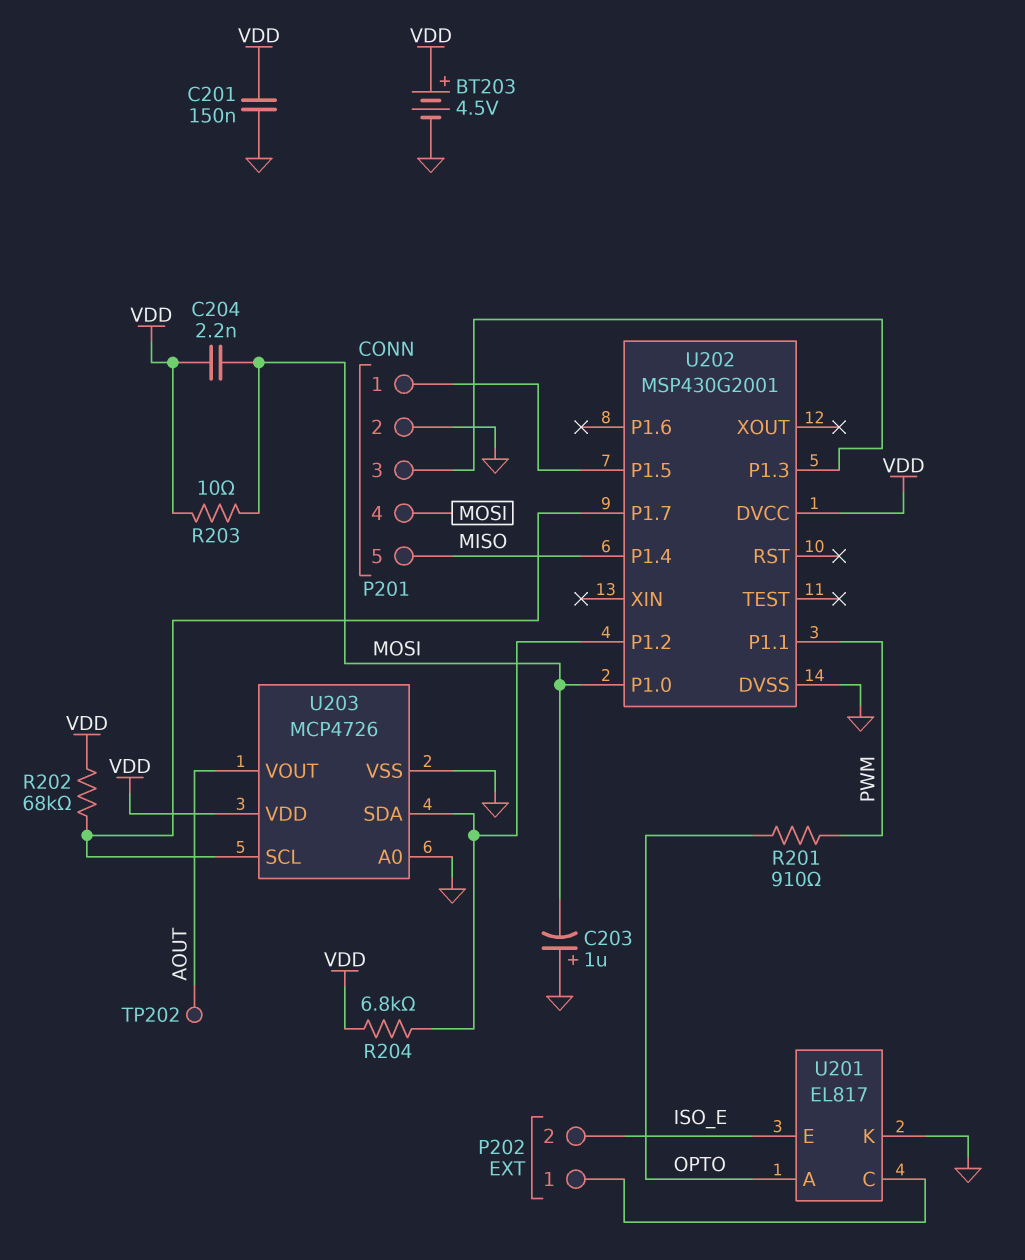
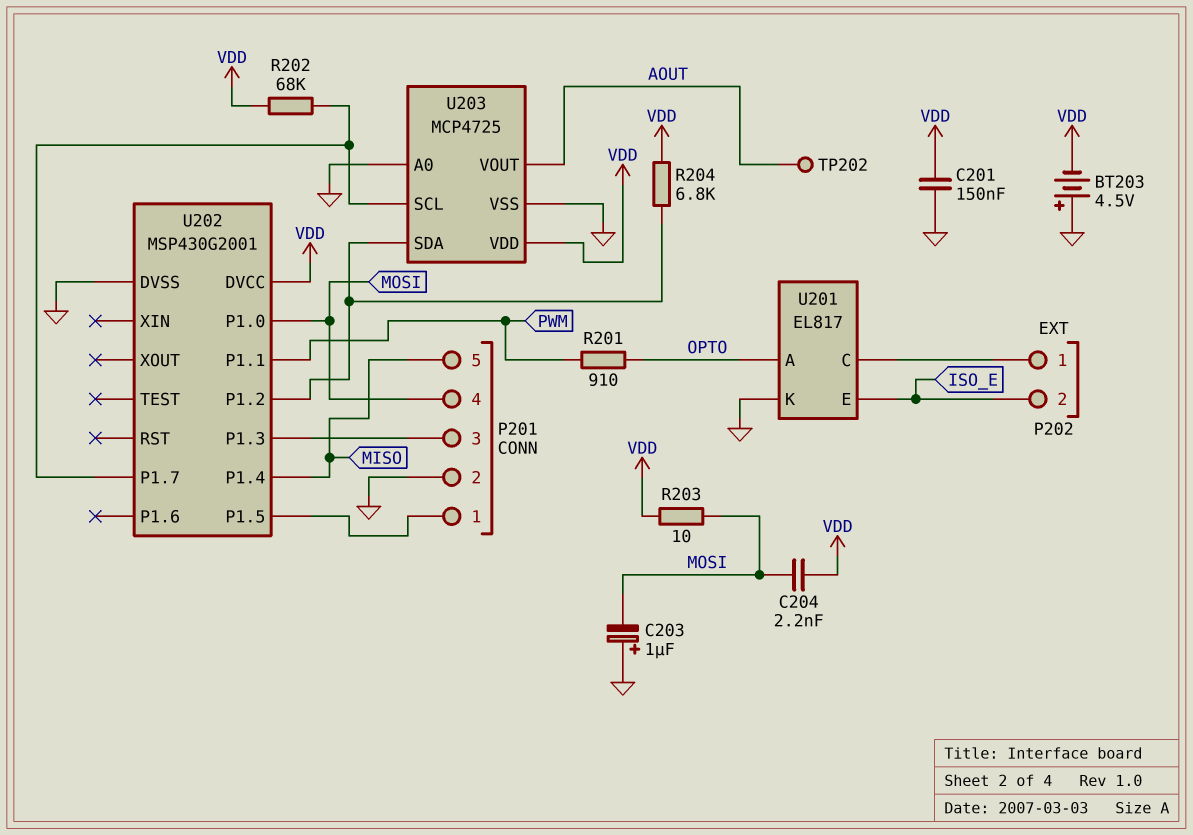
BT203: 4.5V (plus VDD, minus GND) -> 4.5V (plus GND, minus VDD)
U203: MCP4726 -> MCP4725

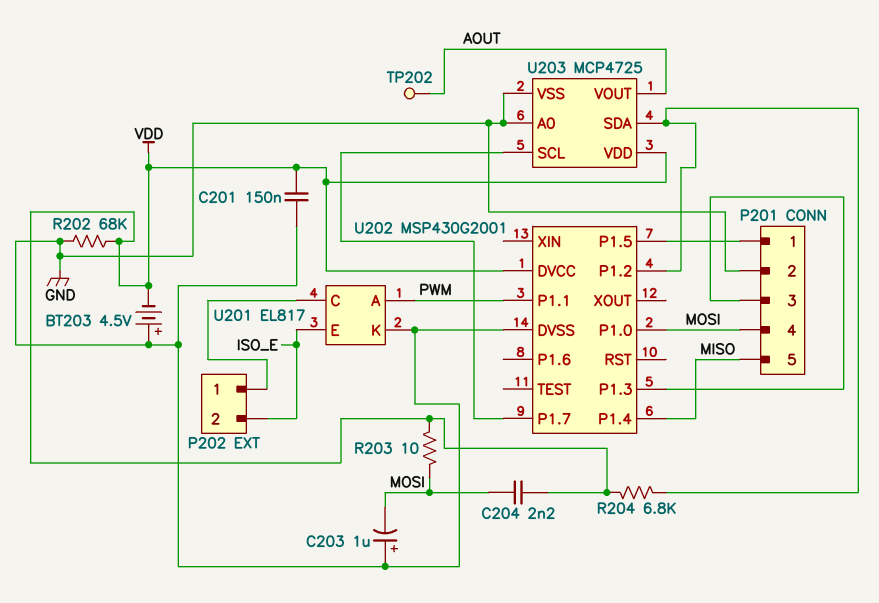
R201: 910 (OPTO, PWM) -> none
R202: 68k (U202/P1.7, VDD) -> 68k (GND, VDD)
U201 pin A: OPTO -> PWM

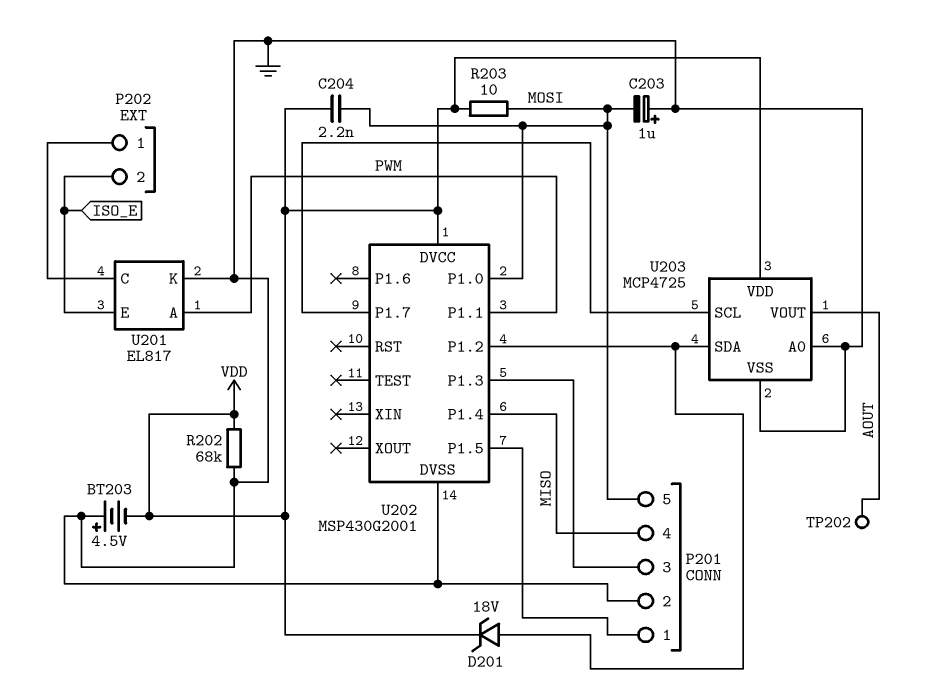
C201: 150nF (GND, VDD) -> none
D201: none -> zener 18V (A U202/P1.2, K VDD)
P201 pin 4: MOSI -> MISO
P201 pin 5: MISO -> MOSI
R204: 6.8k (U202/P1.2, VDD) -> none

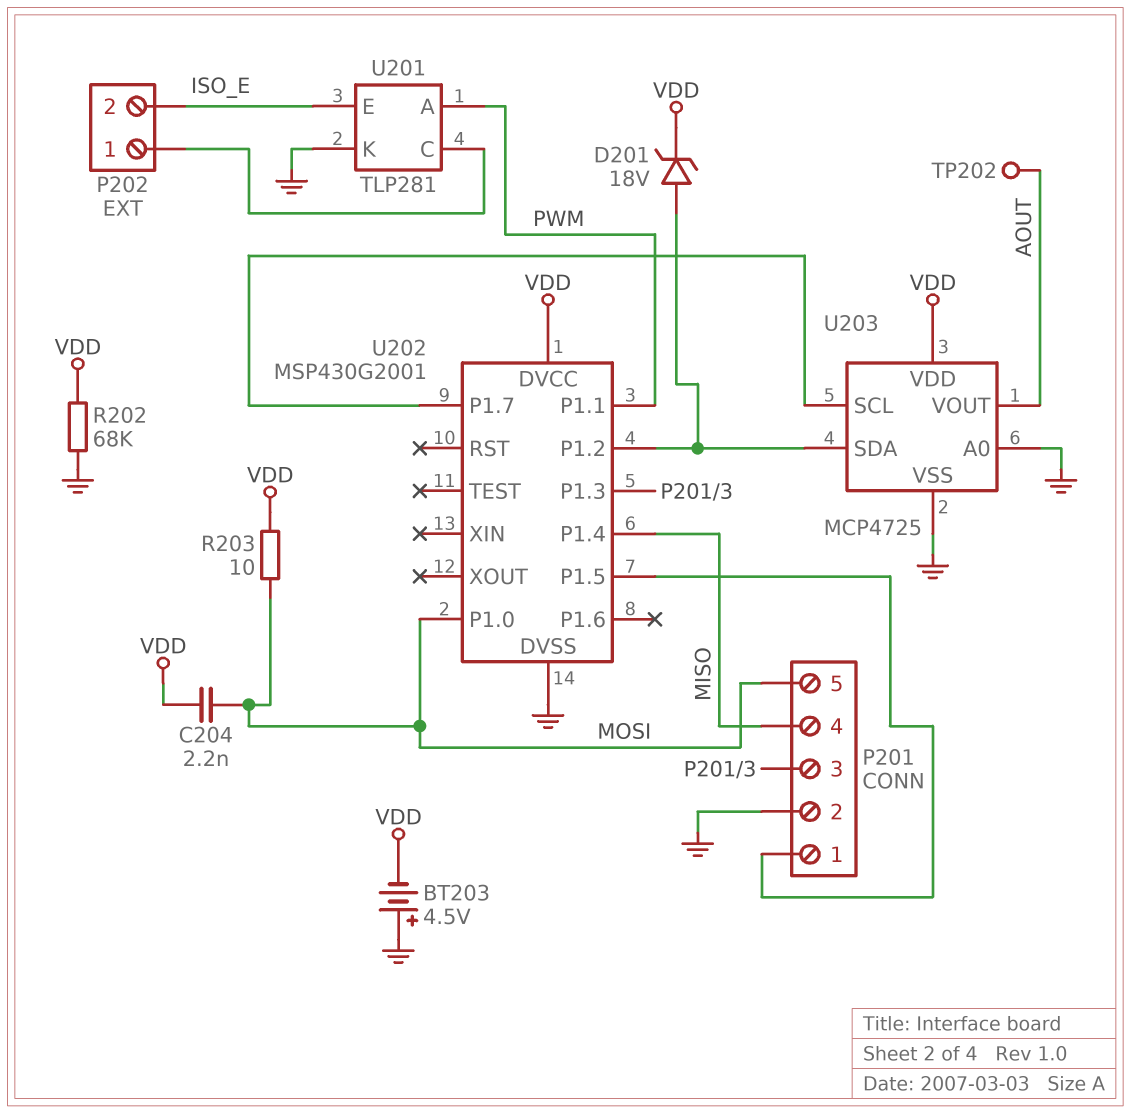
C203: 1uF (plus GND, minus MOSI) -> none
U201: EL817 -> TLP281

